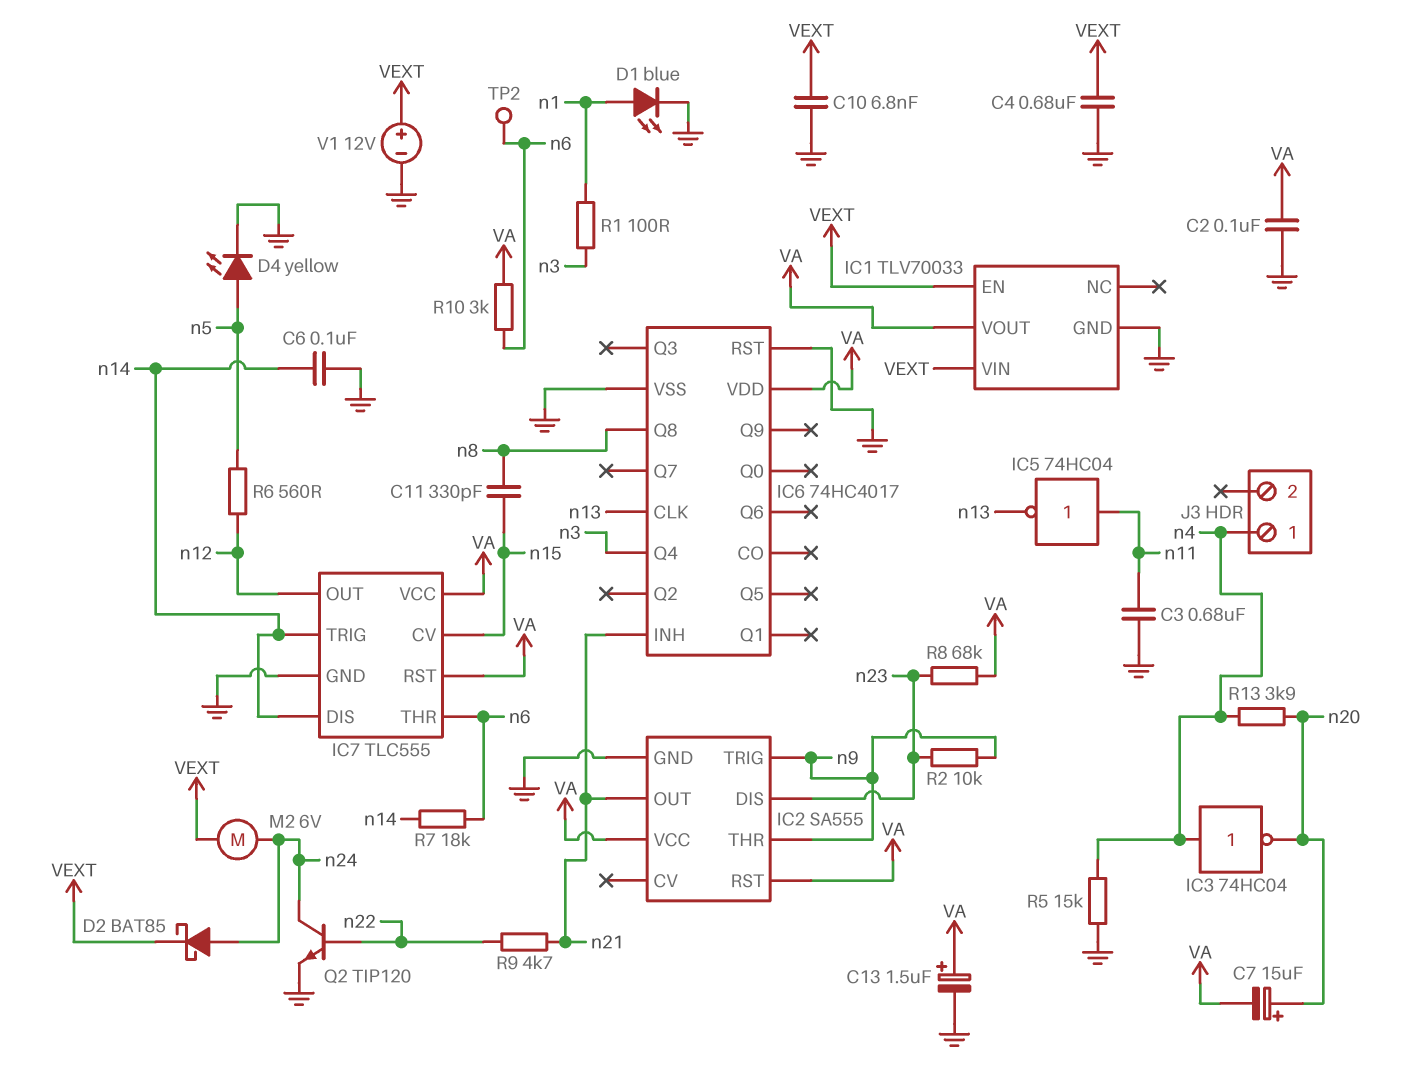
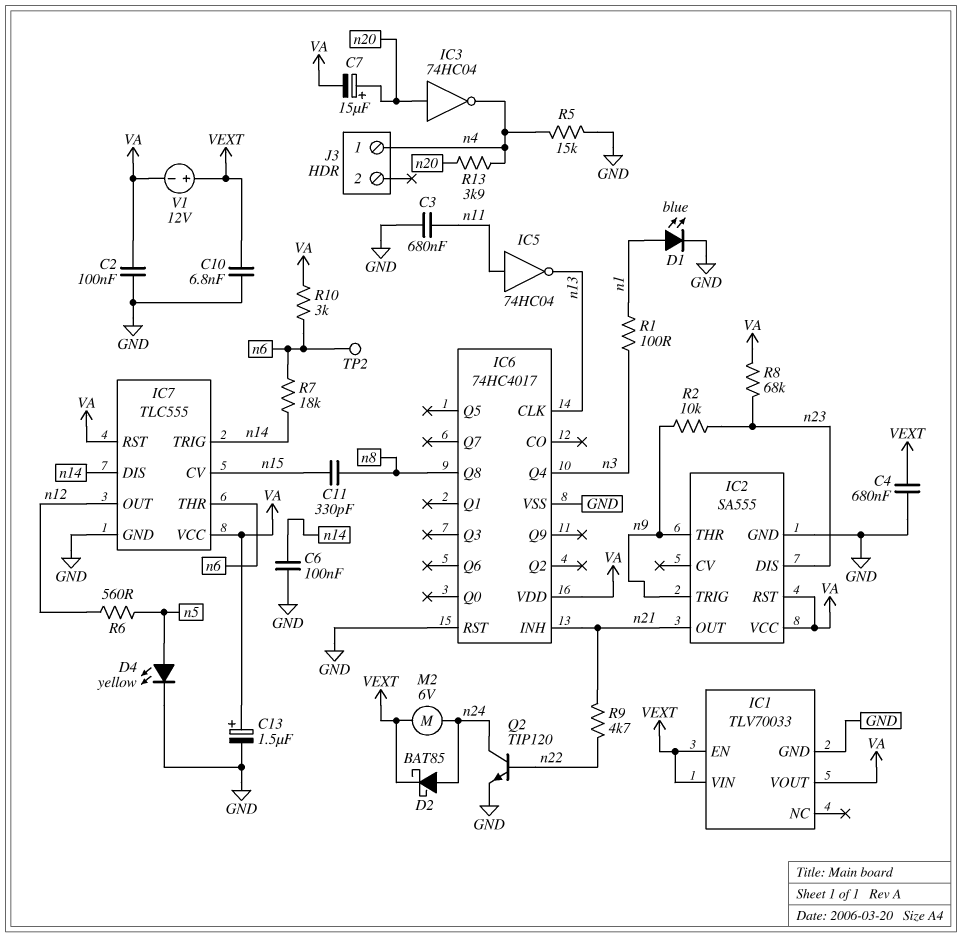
IC3: NOT 74HC04 (in n4, out n20) -> NOT 74HC04 (in n20, out n4)
V1: 12V (plus VEXT, minus GND) -> 12V (plus VEXT, minus VA)

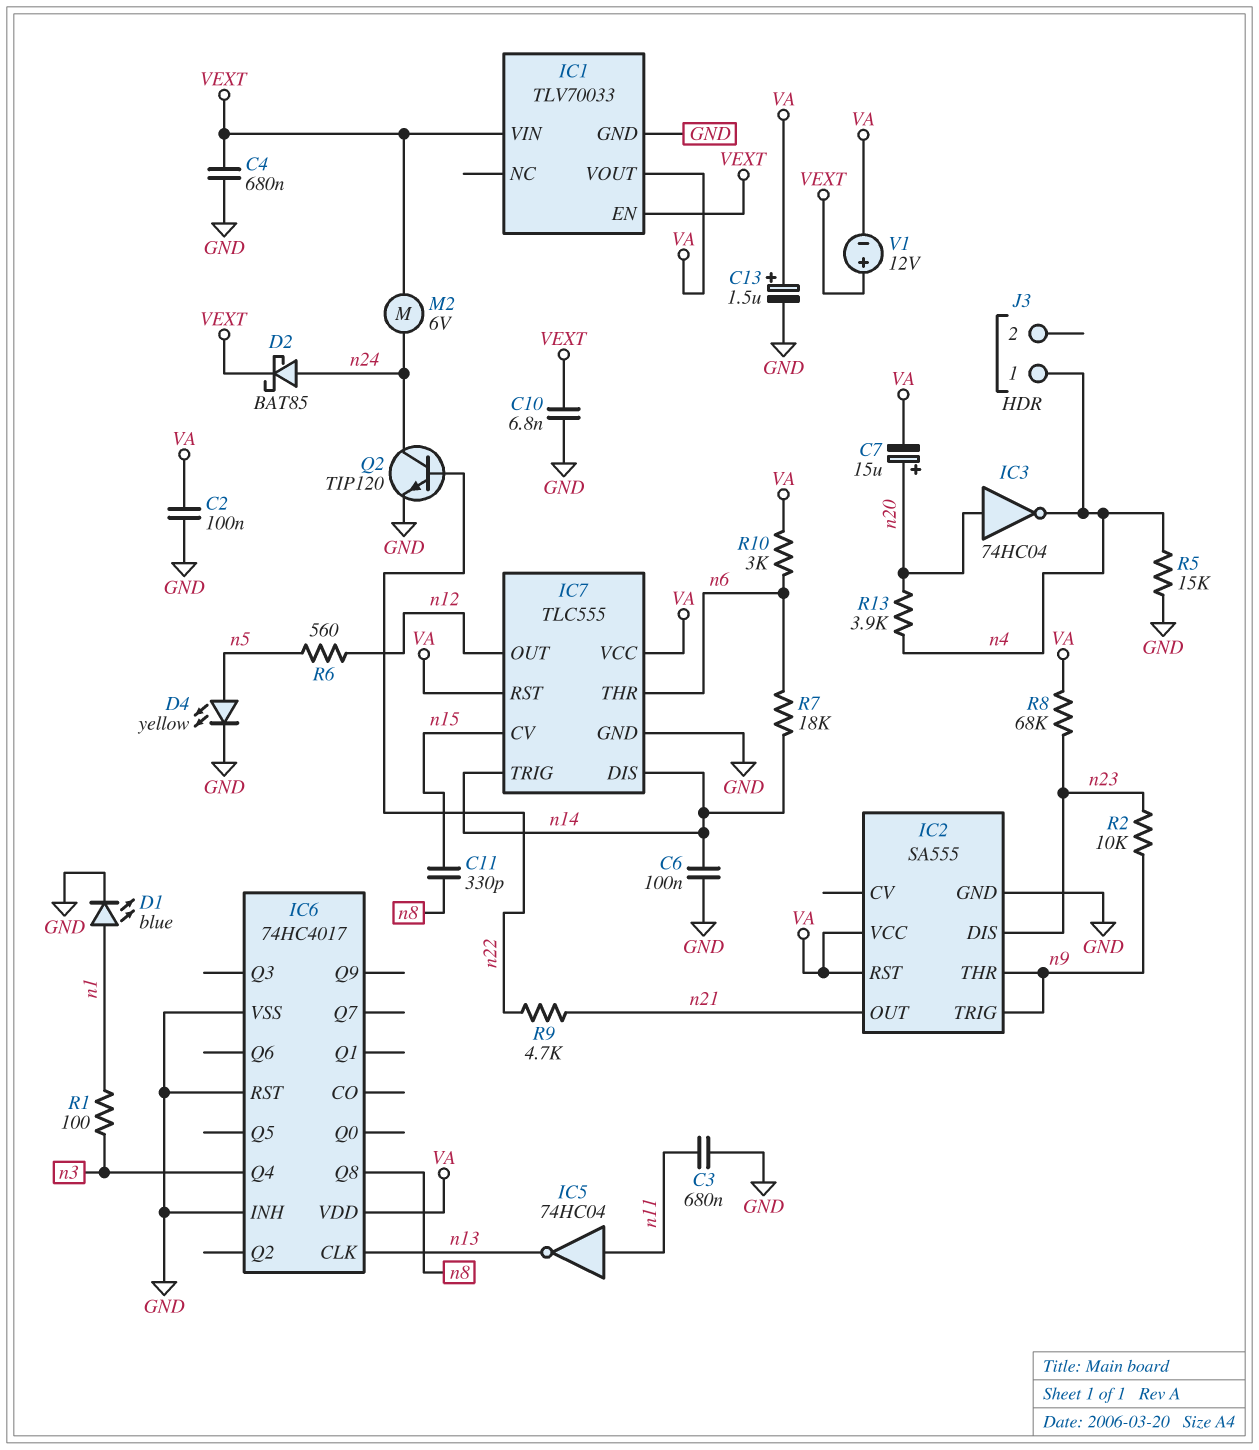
IC6 pin INH: n21 -> GND
TP2: test point (n6) -> none

